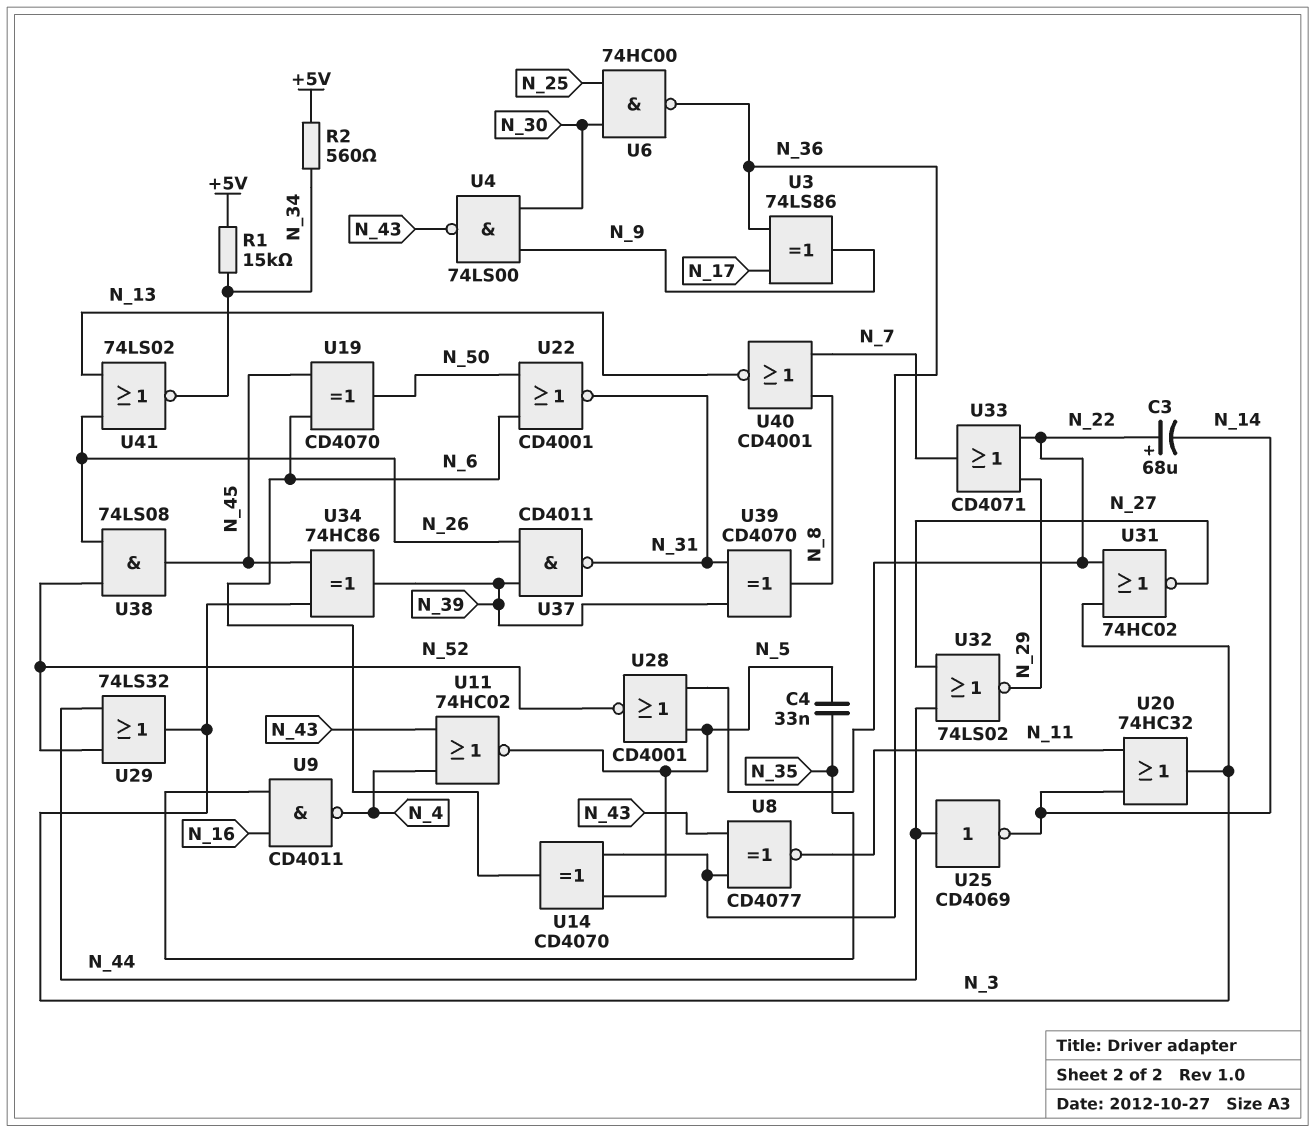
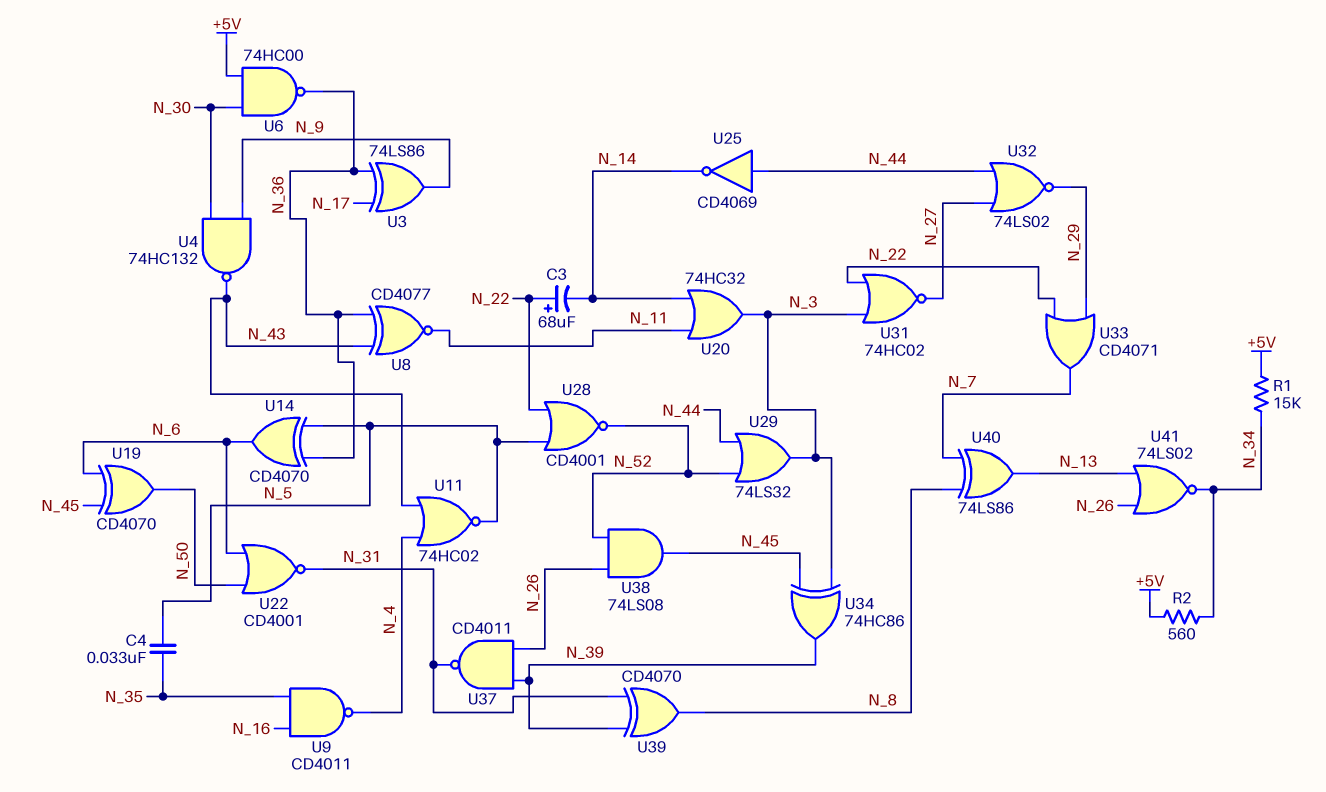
U4: NAND 74LS00 (in N_9, in N_30, out N_43) -> NAND 74HC132 (in N_9, in N_30, out N_43)
U6: NAND 74HC00 (in N_25, in N_30, out N_36) -> NAND 74HC00 (in +5V, in N_30, out N_36)
U40: NOR CD4001 (in N_7, in N_8, out N_13) -> XOR 74LS86 (in N_7, in N_8, out N_13)

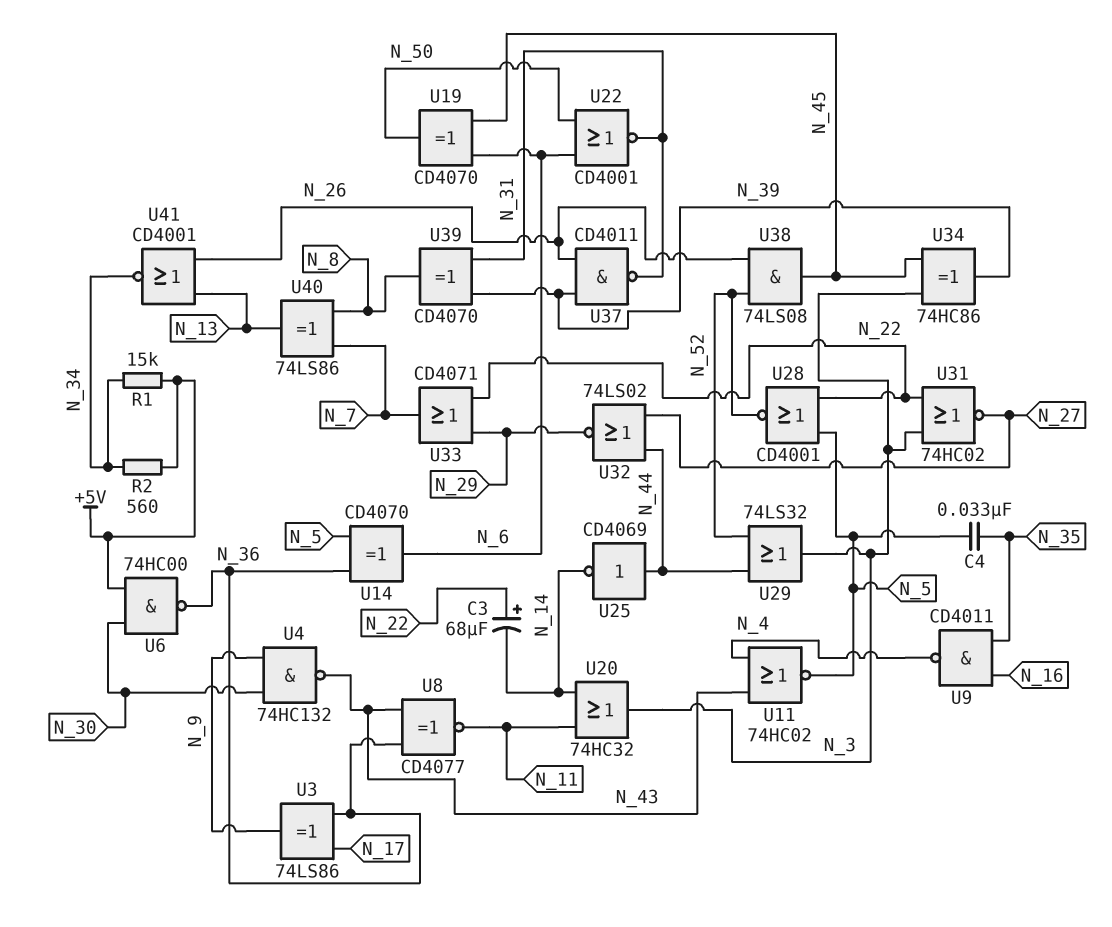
U41: NOR 74LS02 (in N_13, in N_26, out N_34) -> NOR CD4001 (in N_13, in N_26, out N_34)

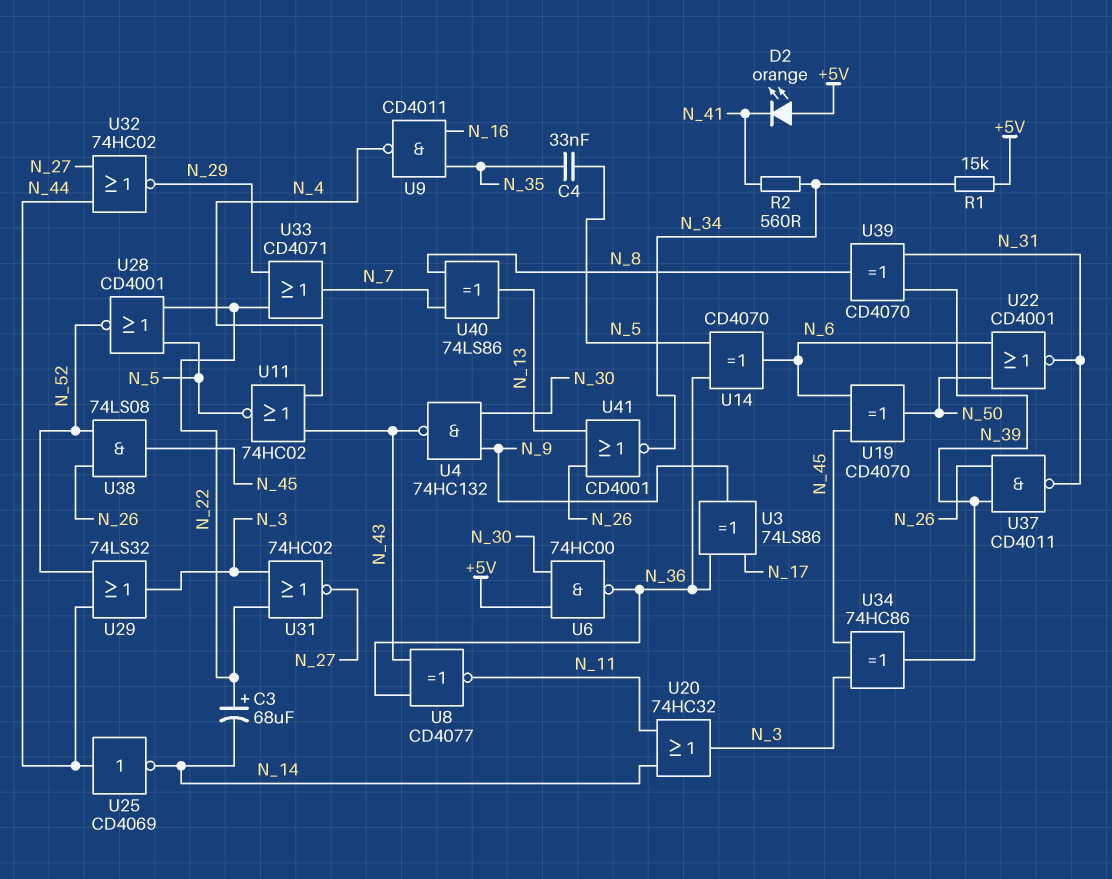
D2: none -> LED orange (A +5V, K N_41)
R2: 560 (+5V, N_34) -> 560 (N_34, N_41)
U32: NOR 74LS02 (in N_27, in N_44, out N_29) -> NOR 74HC02 (in N_27, in N_44, out N_29)

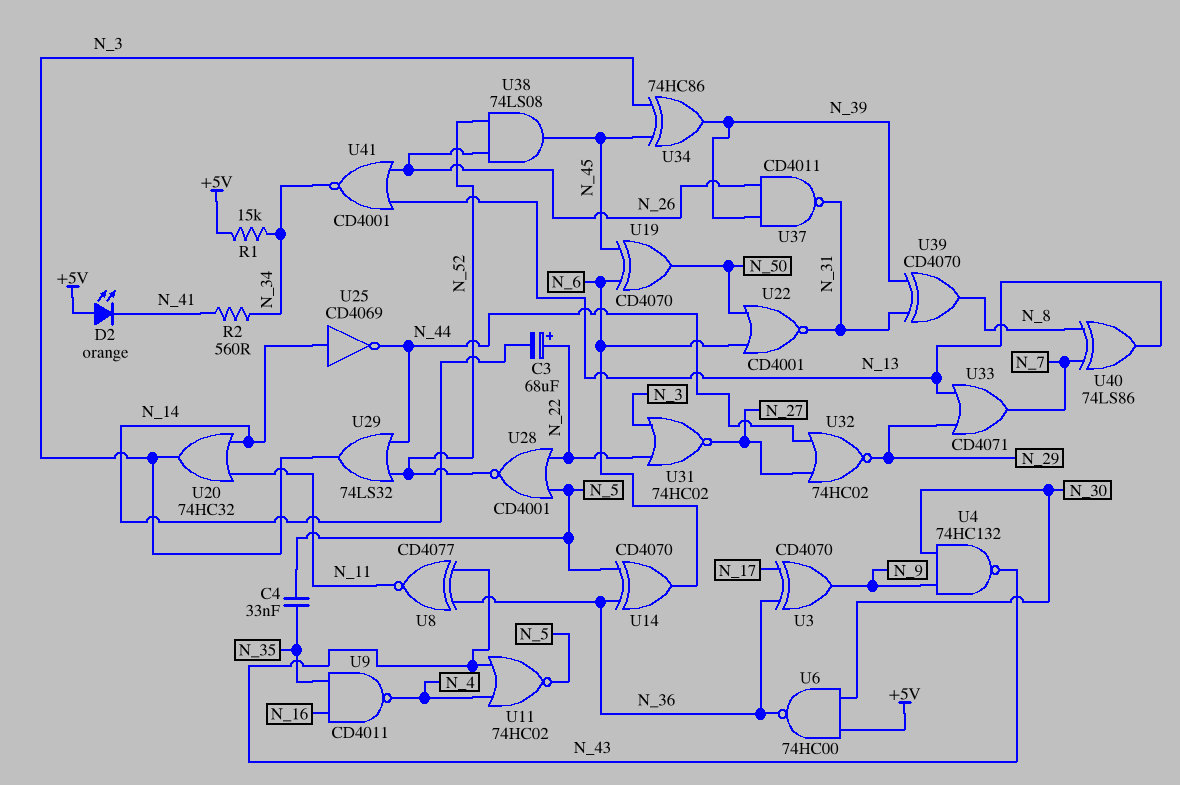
U3: XOR 74LS86 (in N_17, in N_36, out N_9) -> XOR CD4070 (in N_17, in N_36, out N_9)
U25: NOT CD4069 (in N_44, out N_14) -> NOT CD4069 (in N_14, out N_44)
U33: OR CD4071 (in N_22, in N_29, out N_7) -> OR CD4071 (in N_13, in N_29, out N_7)

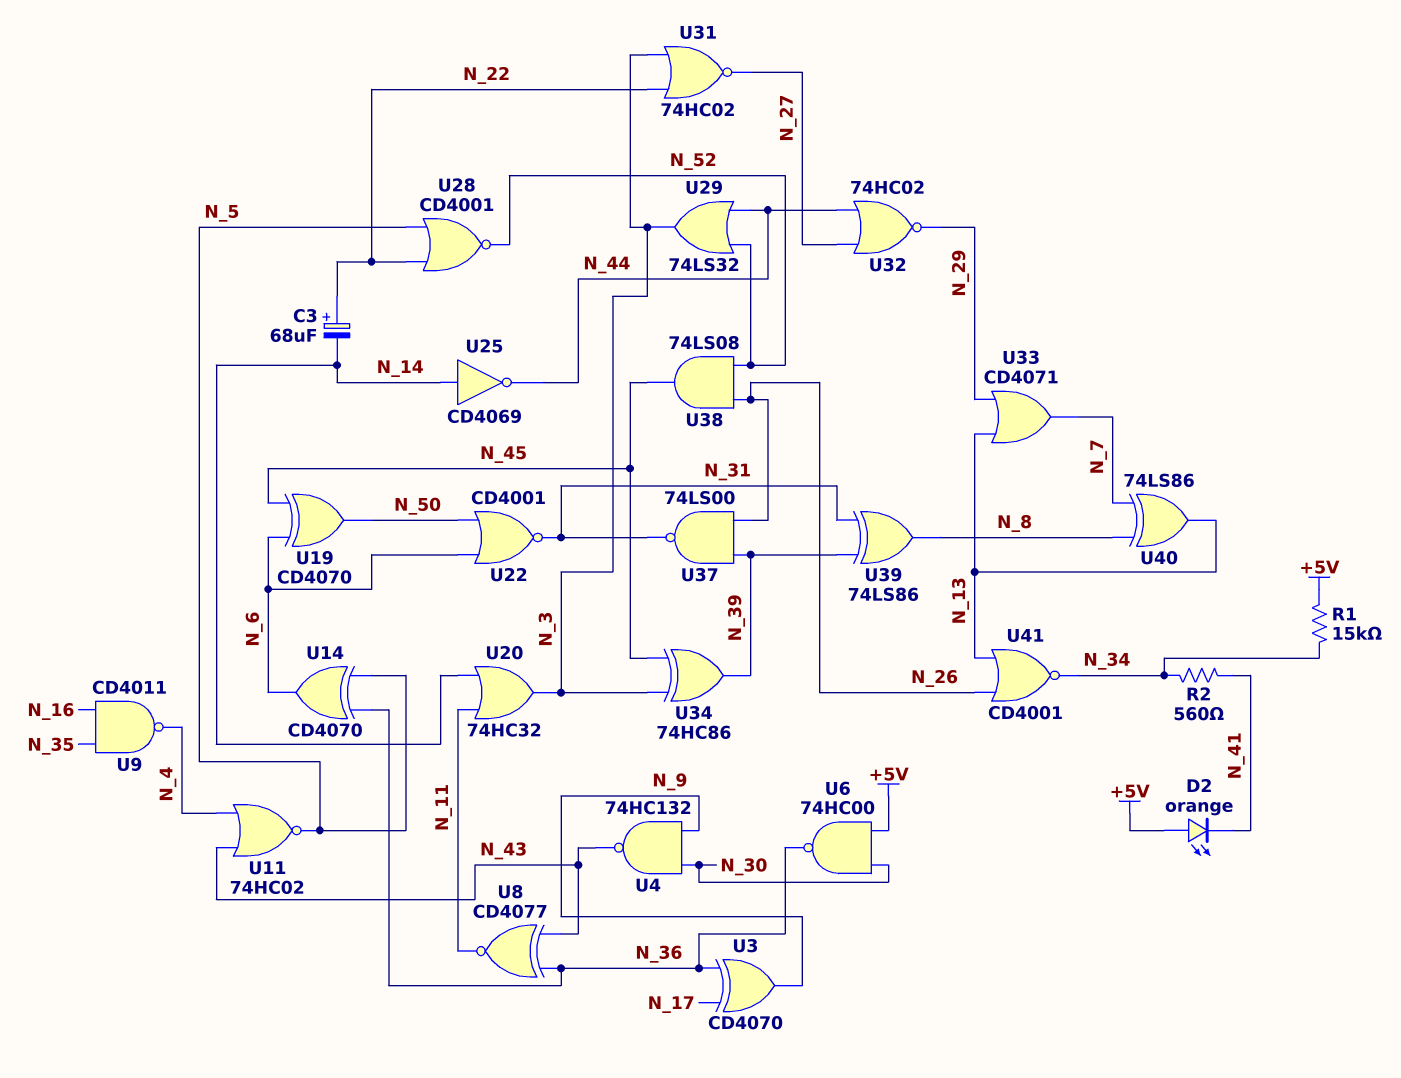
C4: 33nF (N_5, N_35) -> none
U37: NAND CD4011 (in N_26, in N_39, out N_31) -> NAND 74LS00 (in N_26, in N_39, out N_31)
U39: XOR CD4070 (in N_31, in N_39, out N_8) -> XOR 74LS86 (in N_31, in N_39, out N_8)

